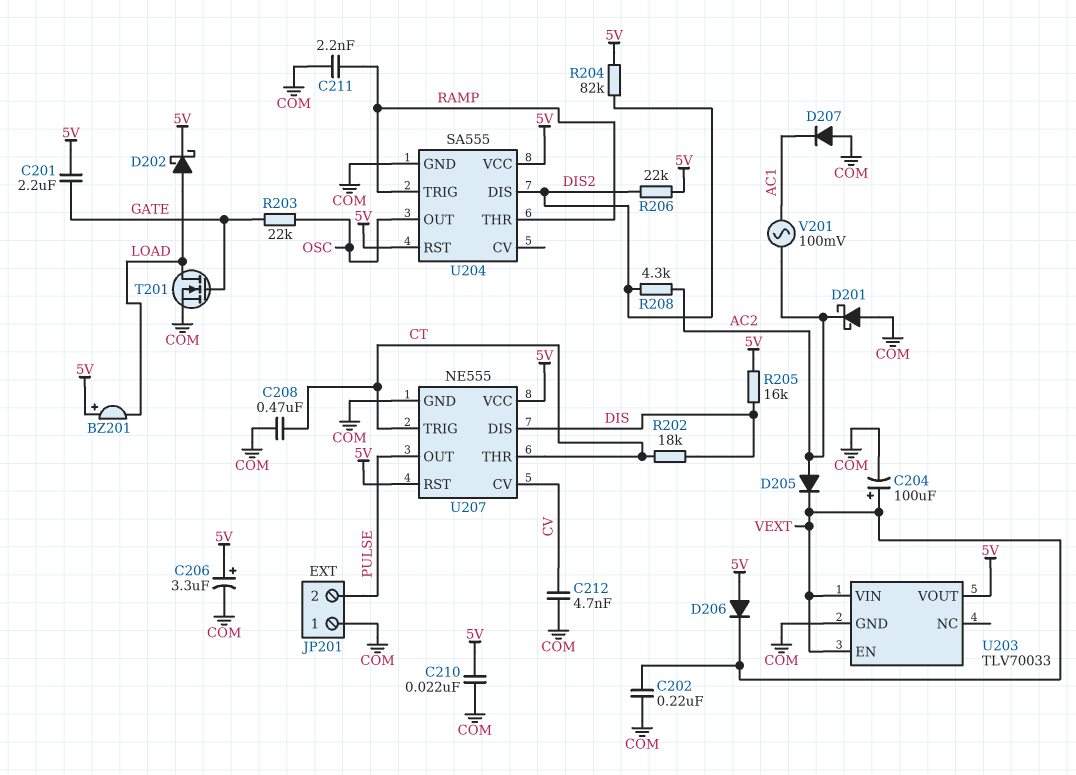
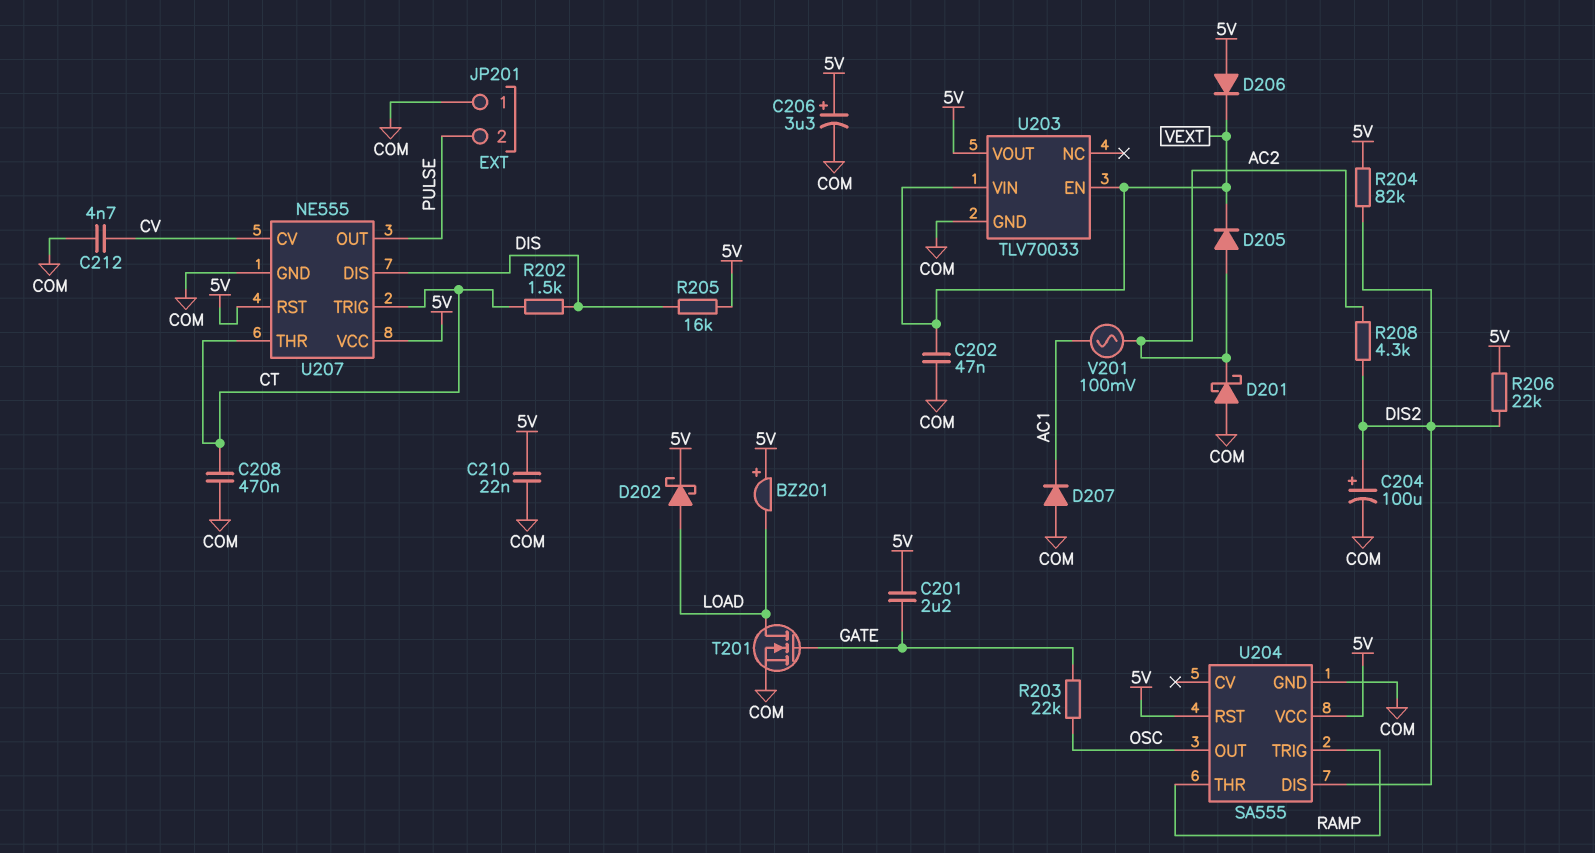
C202: 220nF (COM, VEXT) -> 47nF (COM, VEXT)
C204: 100uF (plus VEXT, minus COM) -> 100uF (plus DIS2, minus COM)
C211: 2.2nF (COM, RAMP) -> none
R202: 18k (CT, DIS) -> 1.5k (CT, DIS)

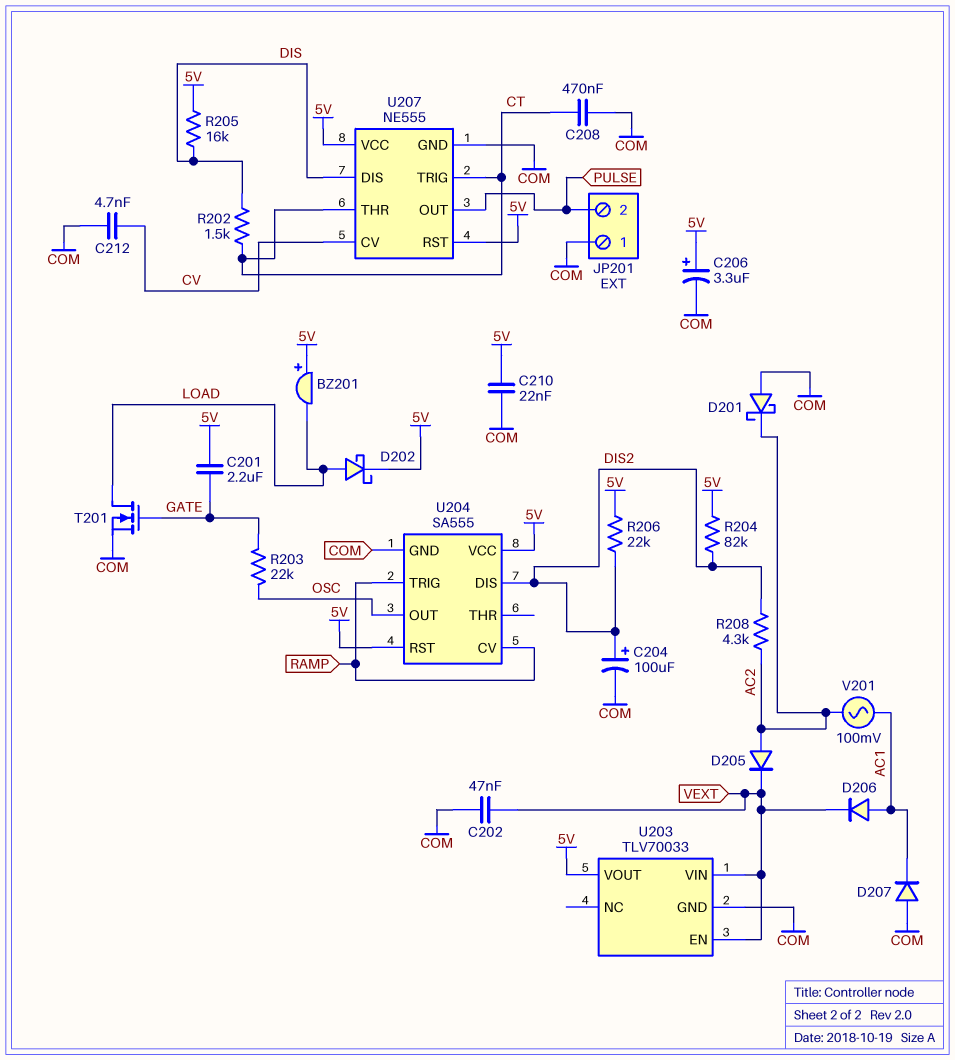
D206: diode (A 5V, K VEXT) -> diode (A AC1, K VEXT)
U204 pin CV: none -> RAMP
U204 pin THR: RAMP -> none

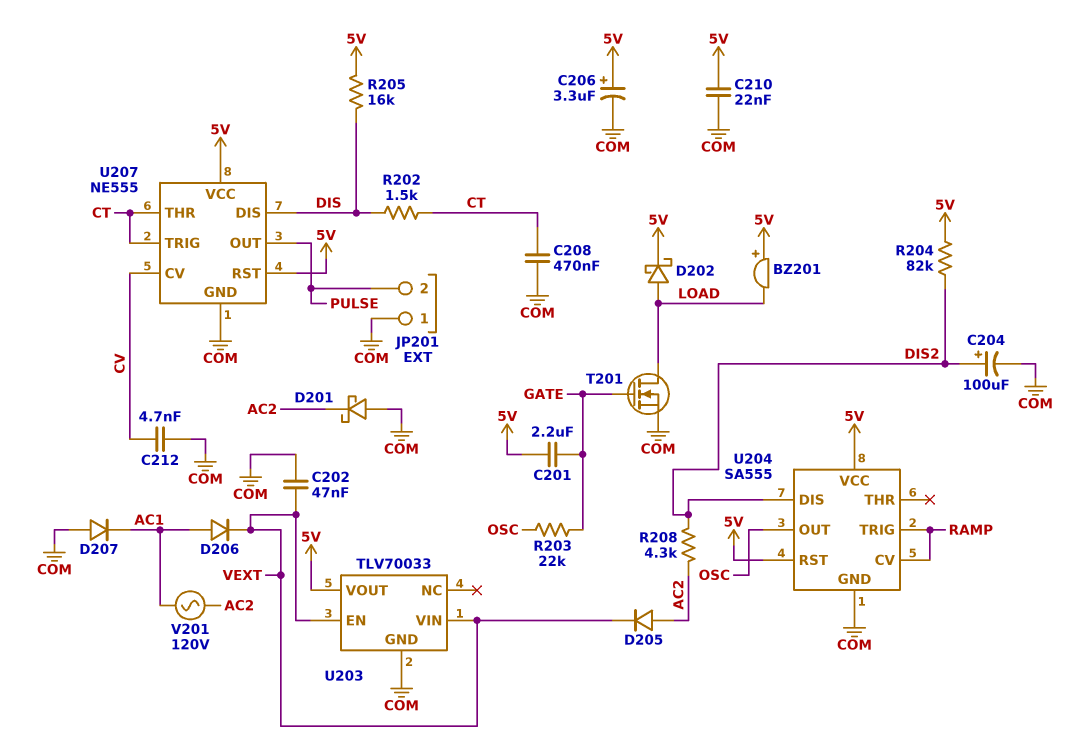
R206: 22k (5V, DIS2) -> none
V201: AC 100mV (AC1, AC2) -> AC 120V (AC1, AC2)

